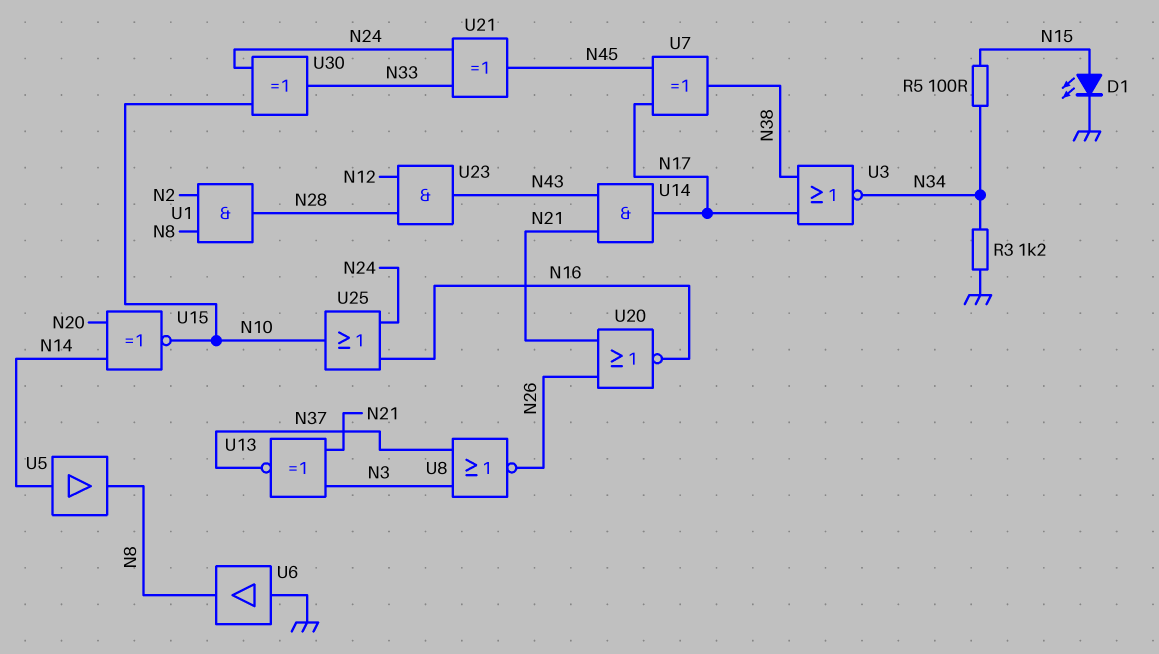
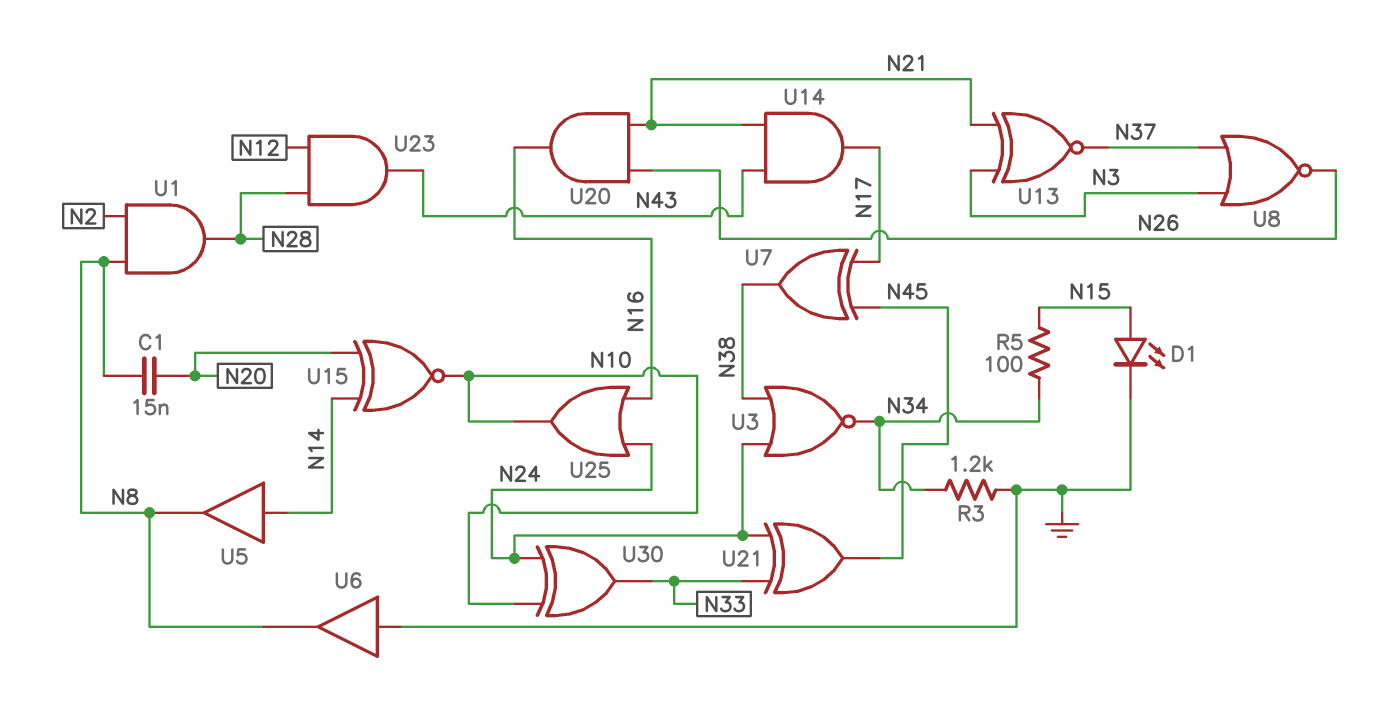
C1: none -> 15nF (N8, N20)
U3: NOR (in N17, in N38, out N34) -> NOR (in N24, in N38, out N34)
U20: NOR (in N21, in N26, out N16) -> AND (in N21, in N26, out N16)

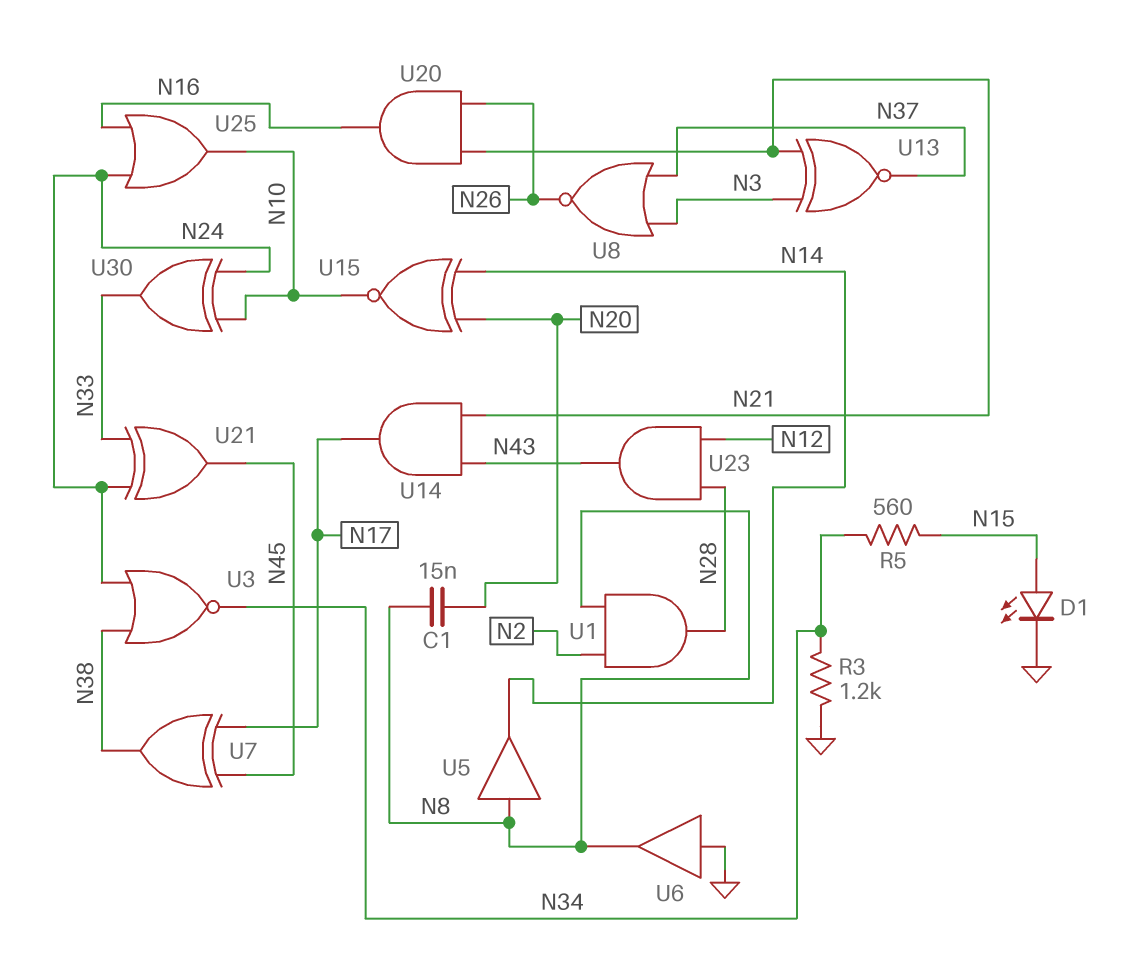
R5: 100 (N15, N34) -> 560 (N15, N34)
U5: buffer (in N14, out N8) -> buffer (in N8, out N14)

